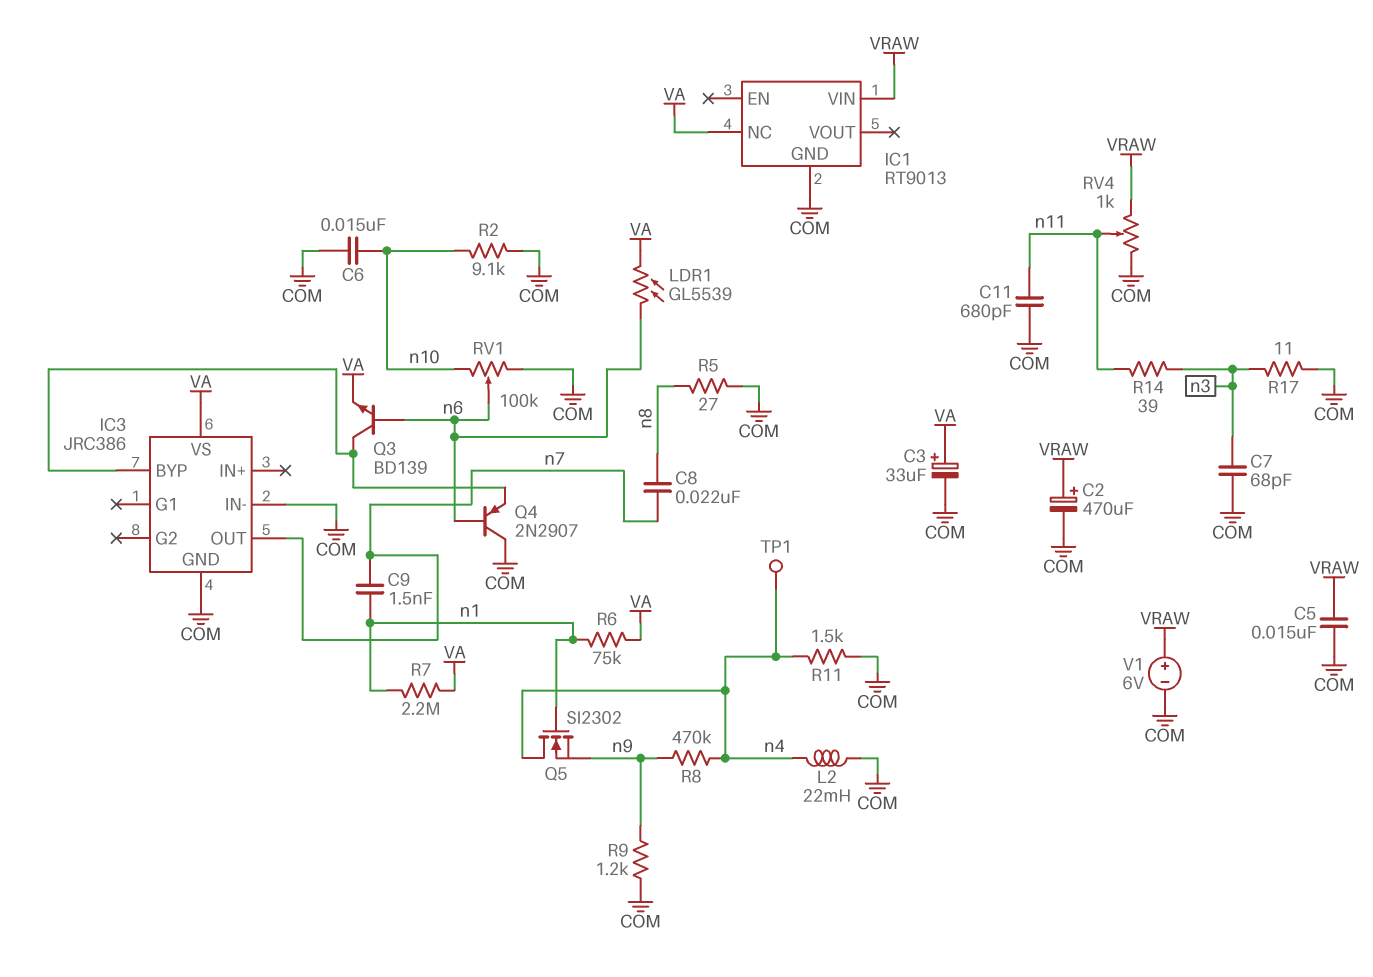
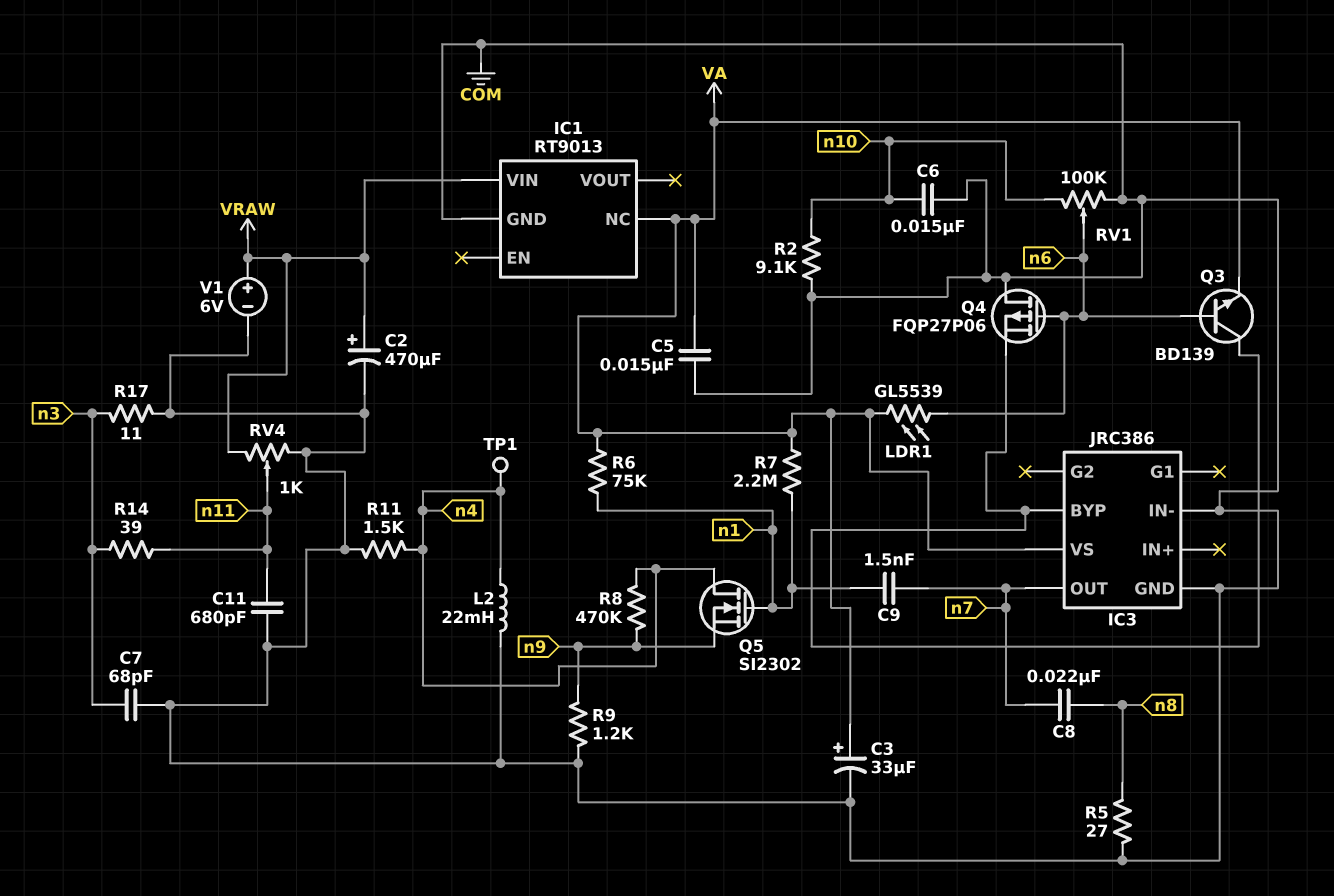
C5: 15nF (COM, VRAW) -> 15nF (COM, VA)
Q4: PNP 2N2907 (B n6, C COM, E IC3/BYP) -> PMOS FQP27P06 (G n6, D COM, S IC3/BYP)

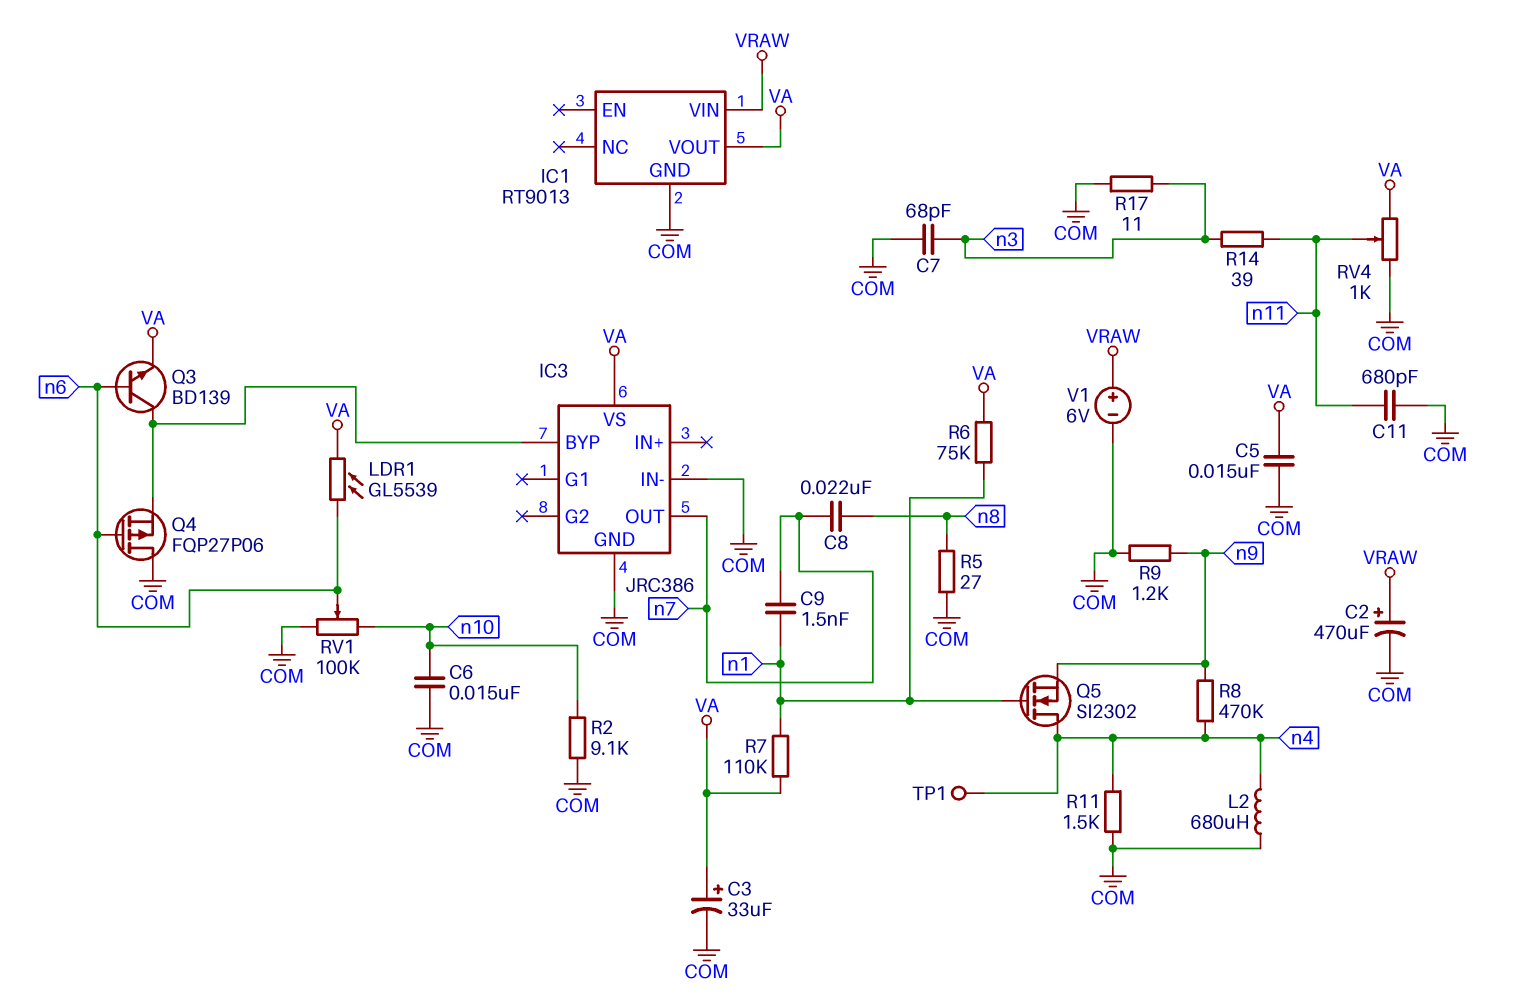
IC1 pin NC: VA -> none
IC1 pin VOUT: none -> VA
L2: 22mH (COM, n4) -> 680uH (COM, n4)
R7: 2.2M (VA, n1) -> 110k (VA, n1)
RV4: 1k (COM, VRAW, wiper n11) -> 1k (COM, VA, wiper n11)

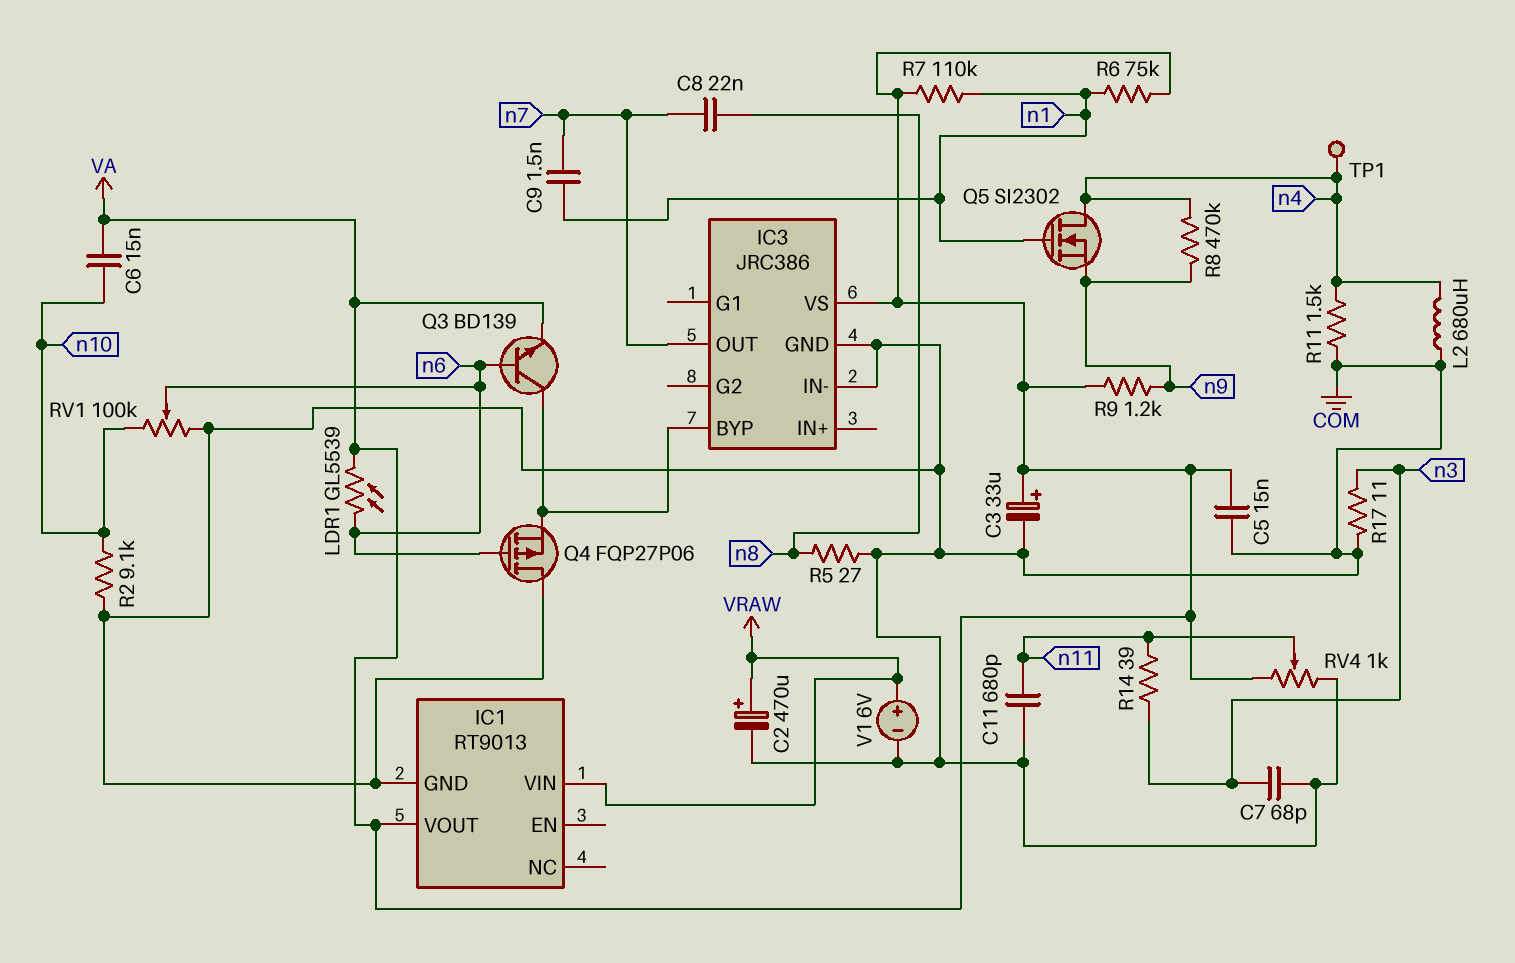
C6: 15nF (COM, n10) -> 15nF (VA, n10)
R9: 1.2k (COM, n9) -> 1.2k (VA, n9)

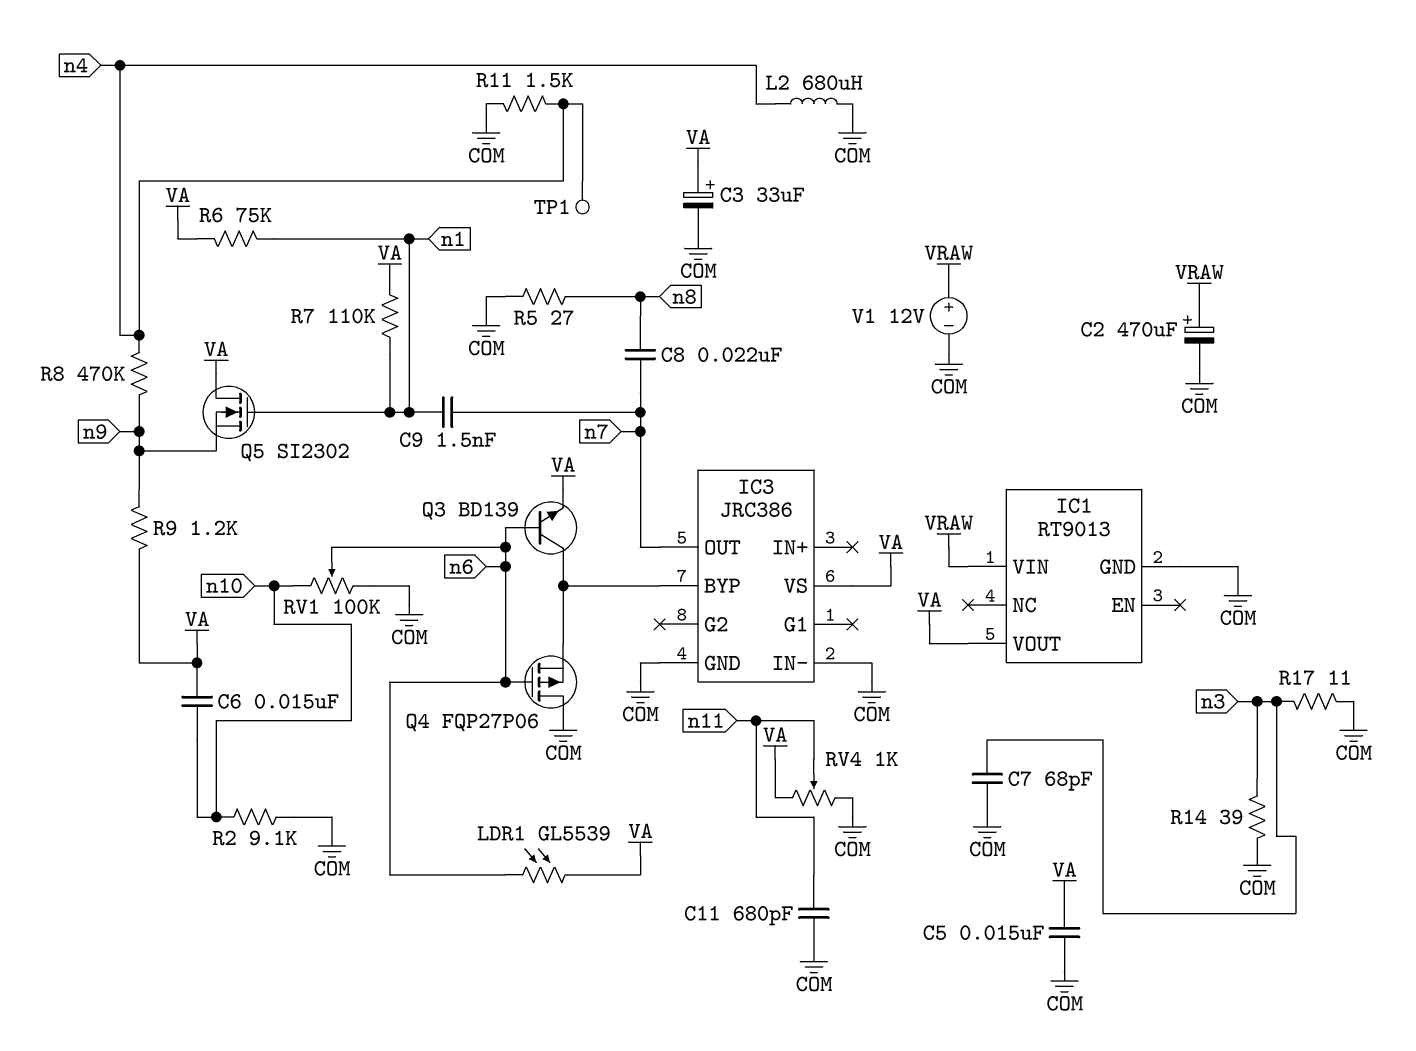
Q5: NMOS SI2302 (G n1, D n4, S n9) -> NMOS SI2302 (G n1, D VA, S n9)
R14: 39 (n3, n11) -> 39 (COM, n3)
V1: 6V (plus VRAW, minus COM) -> 12V (plus VRAW, minus COM)

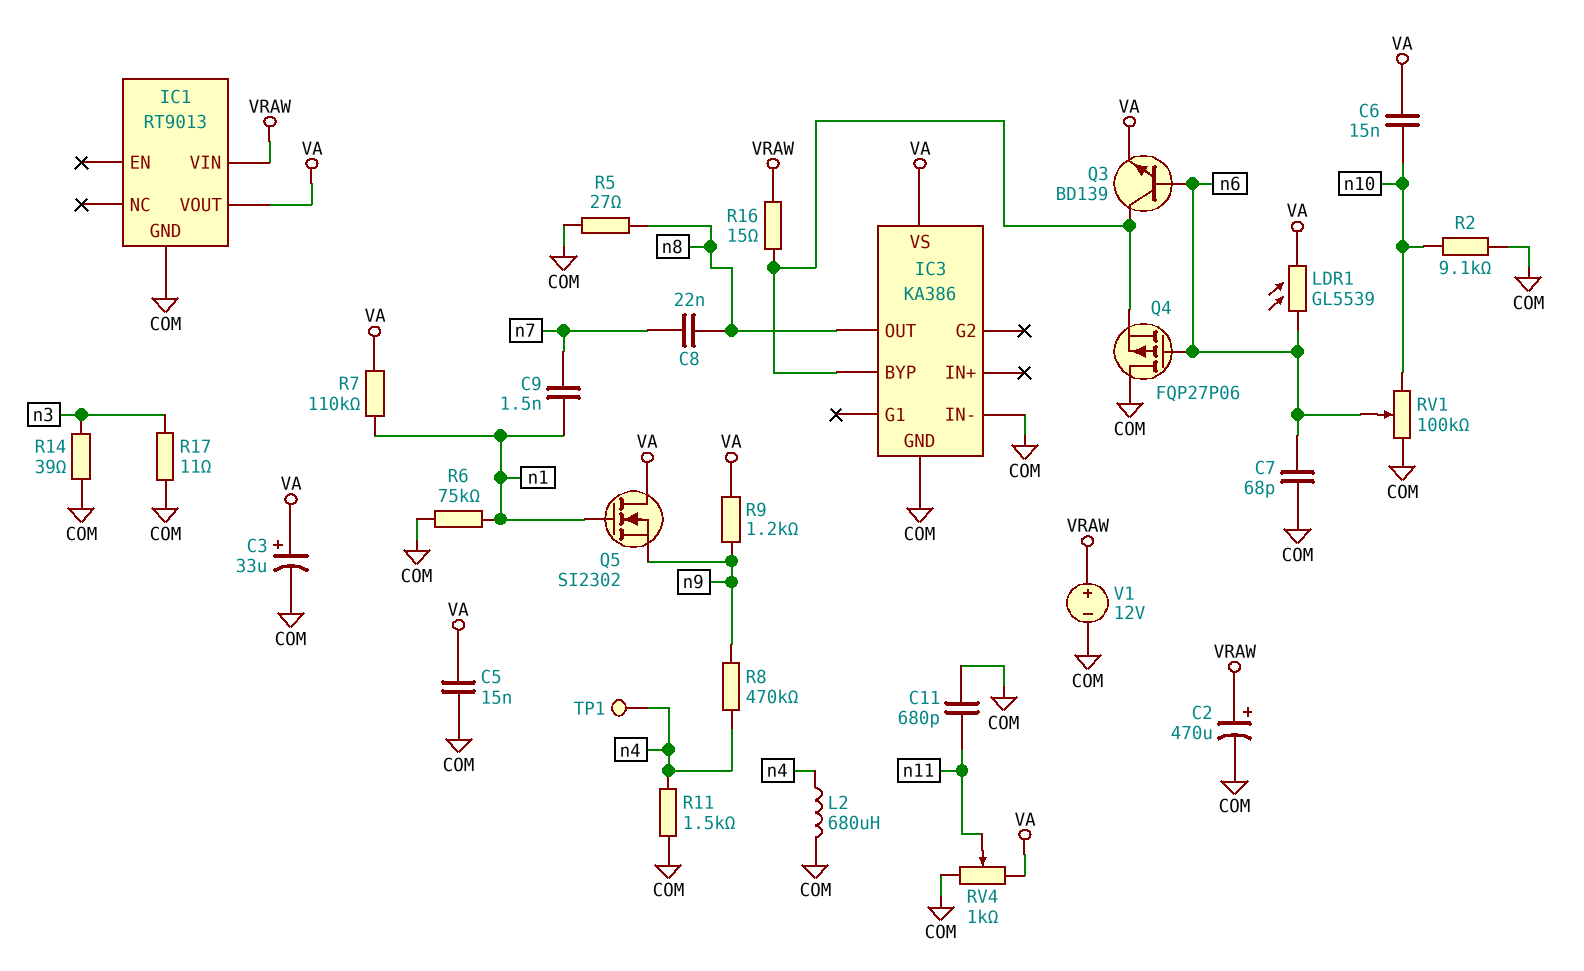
C7: 68pF (COM, n3) -> 68pF (COM, n6)
IC3: JRC386 -> KA386
IC3 pin OUT: n7 -> n8
R6: 75k (VA, n1) -> 75k (COM, n1)
R16: none -> 15 (IC3/BYP, VRAW)

